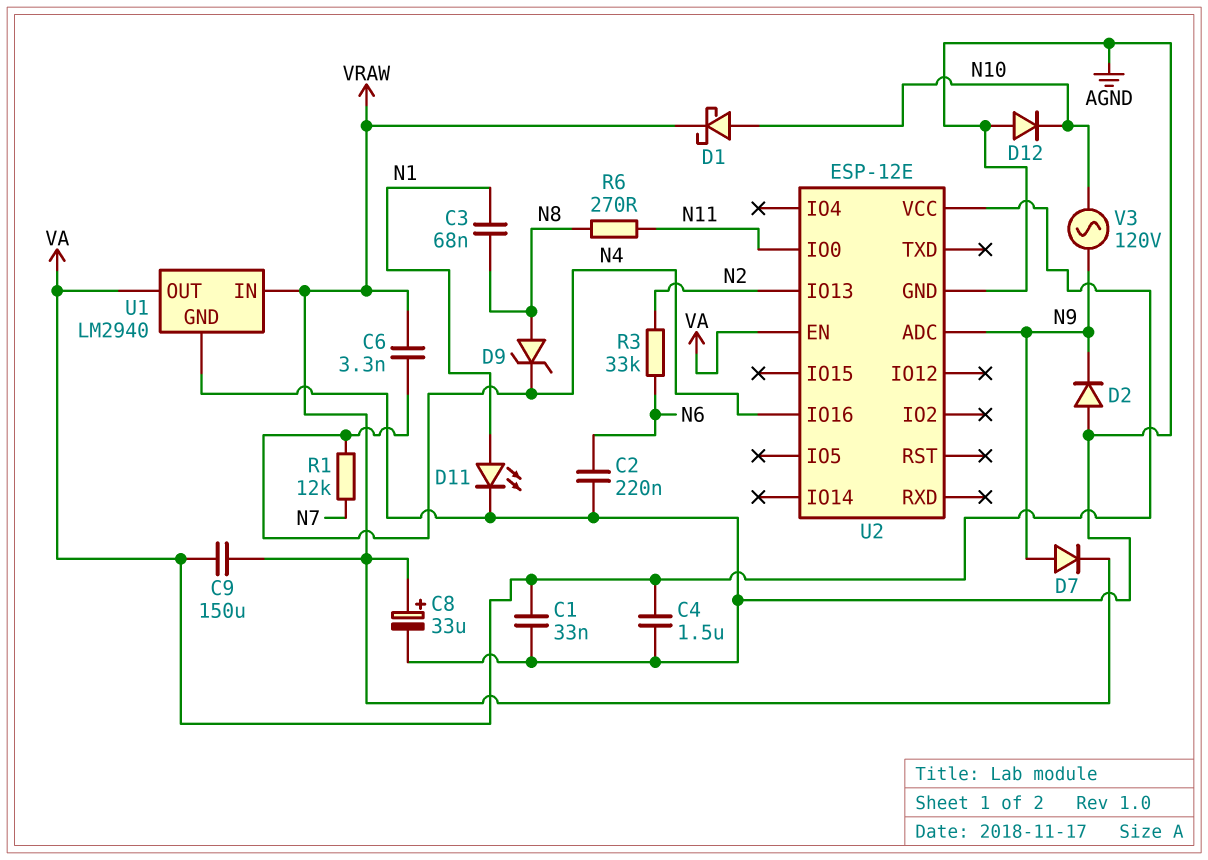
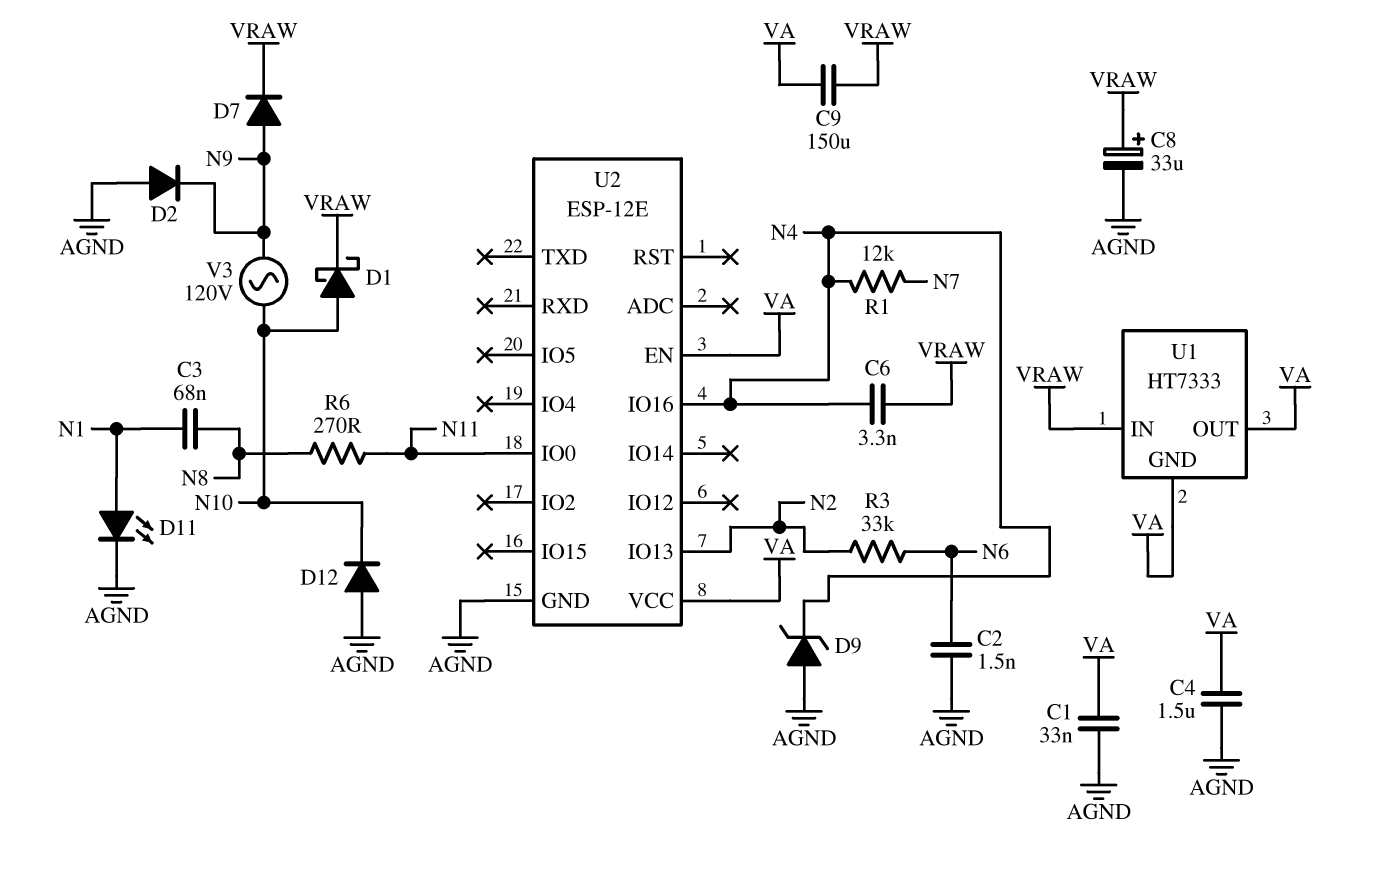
C2: 220nF (AGND, N6) -> 1.5nF (AGND, N6)
D9: zener (A N8, K N4) -> zener (A AGND, K N4)
U1: LM2940 -> HT7333
U1 pin GND: AGND -> VA
U2 pin ADC: N9 -> none

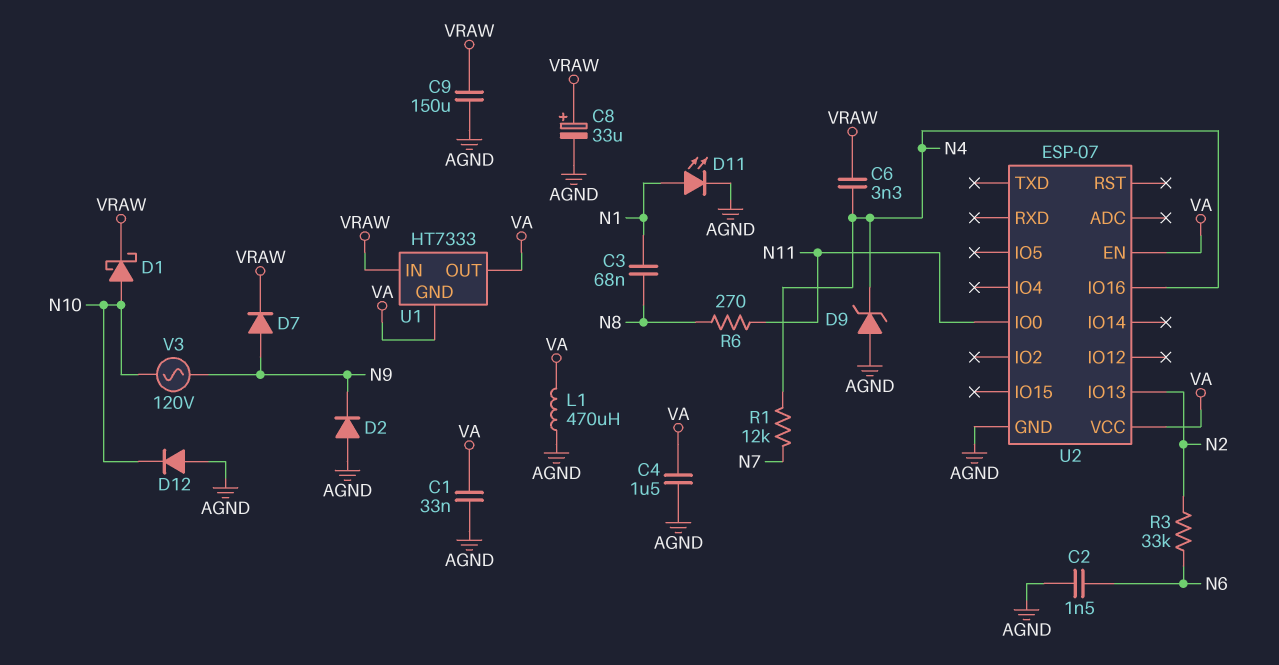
C9: 150uF (VA, VRAW) -> 150uF (AGND, VRAW)
L1: none -> 470uH (AGND, VA)
U2: ESP-12E -> ESP-07

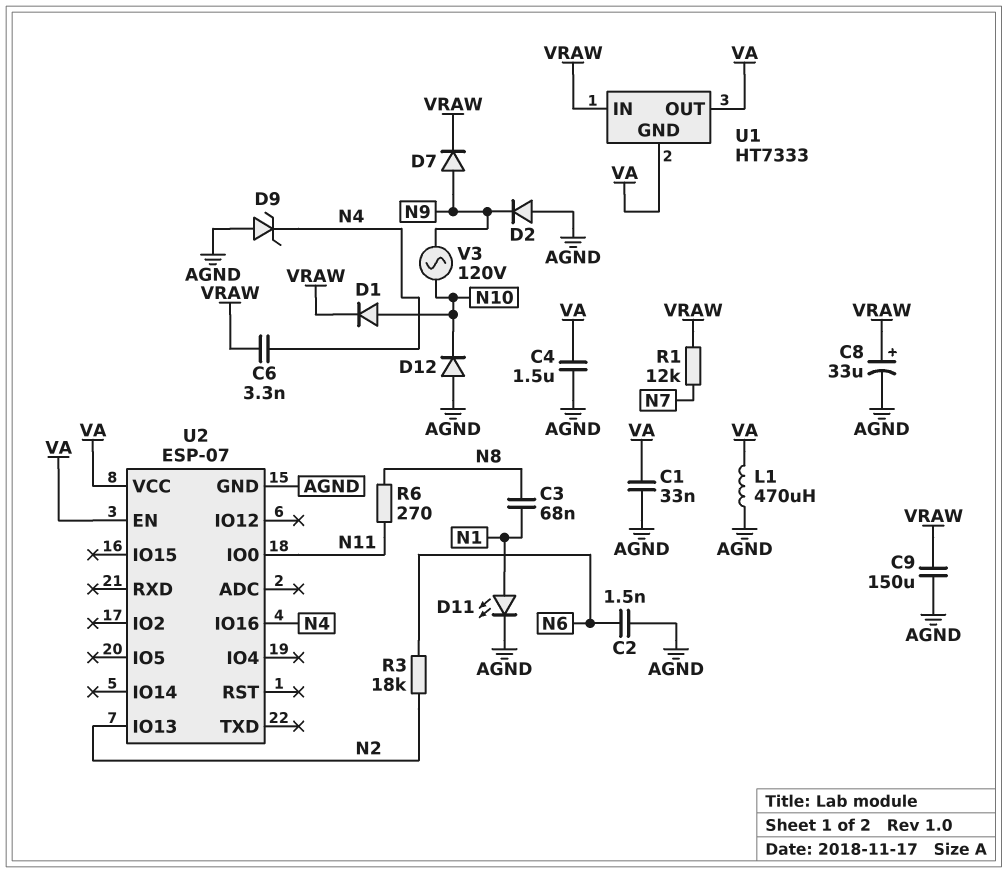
D1: schottky (A N10, K VRAW) -> diode (A N10, K VRAW)
R1: 12k (N4, N7) -> 12k (N7, VRAW)
R3: 33k (N2, N6) -> 18k (N2, N6)

